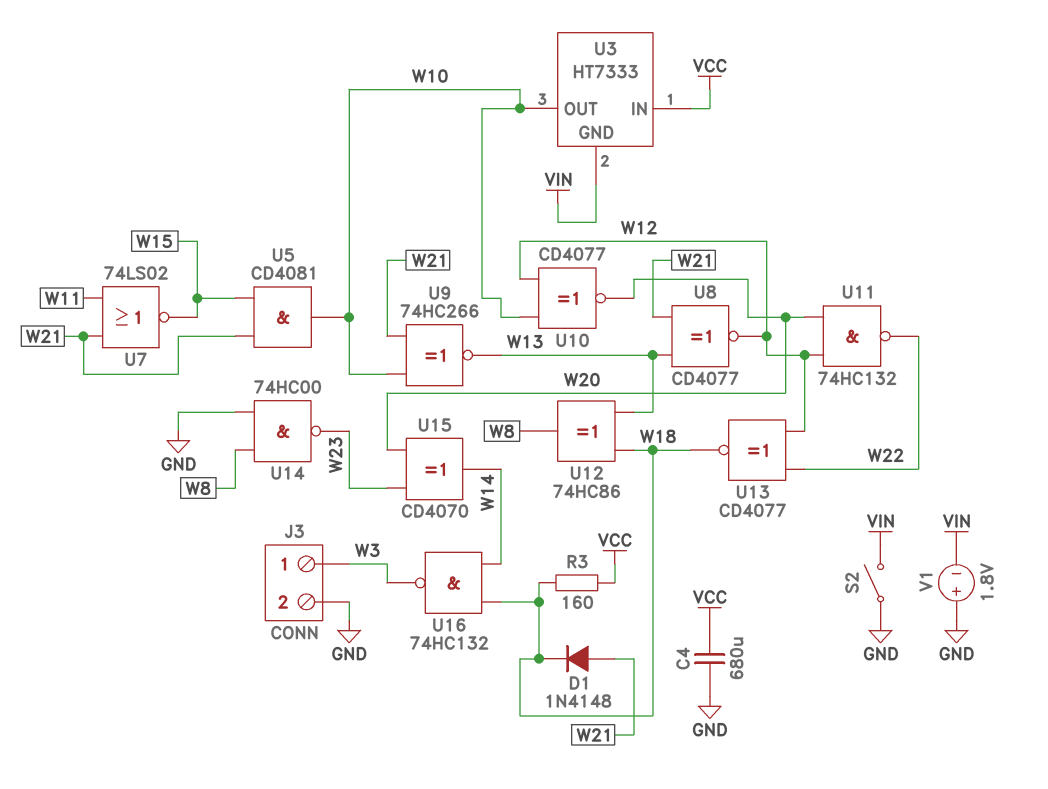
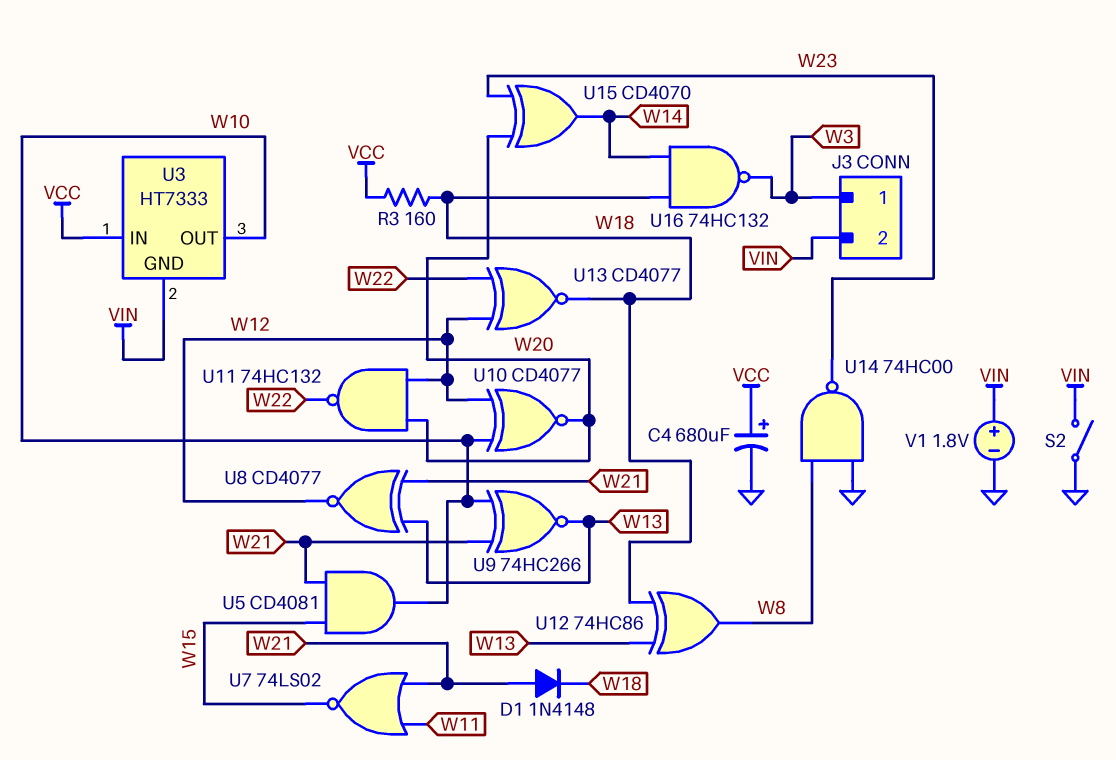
C4: 680uF (GND, VCC) -> 680uF (plus VCC, minus GND)
J3 pin 2: GND -> VIN
V1: 1.8V (plus GND, minus VIN) -> 1.8V (plus VIN, minus GND)

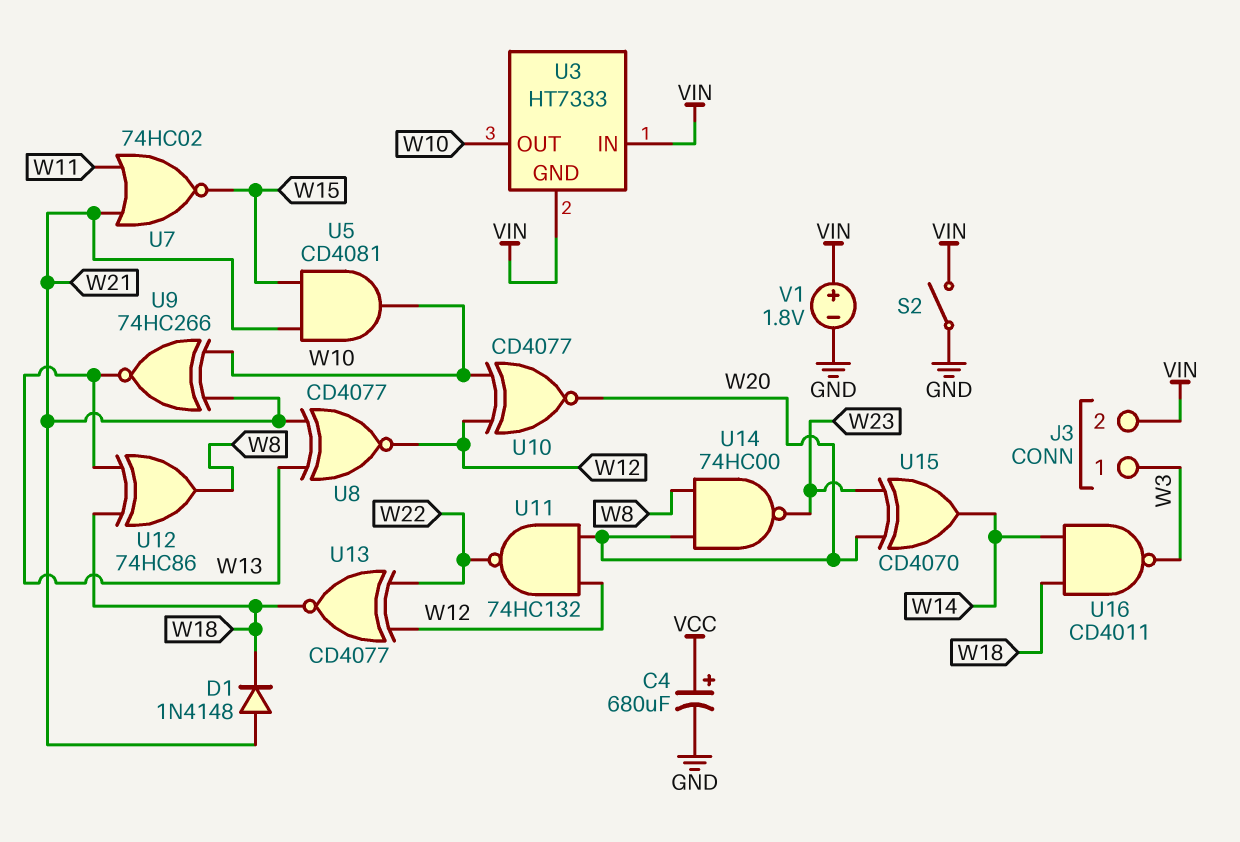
R3: 160 (VCC, W18) -> none
U3 pin IN: VCC -> VIN
U7: NOR 74LS02 (in W11, in W21, out W15) -> NOR 74HC02 (in W11, in W21, out W15)
U14: NAND 74HC00 (in GND, in W8, out W23) -> NAND 74HC00 (in W8, in W20, out W23)
U16: NAND 74HC132 (in W14, in W18, out W3) -> NAND CD4011 (in W14, in W18, out W3)

